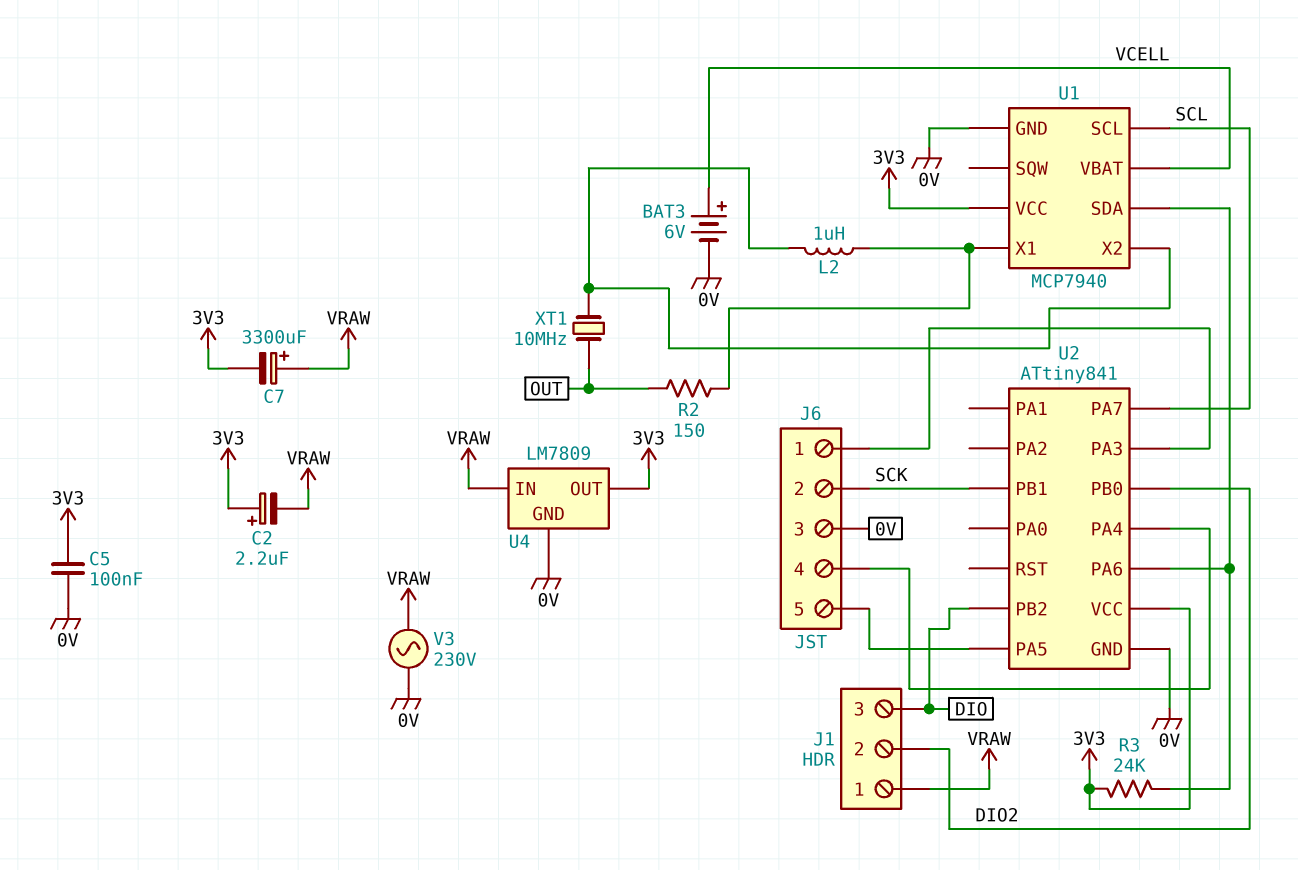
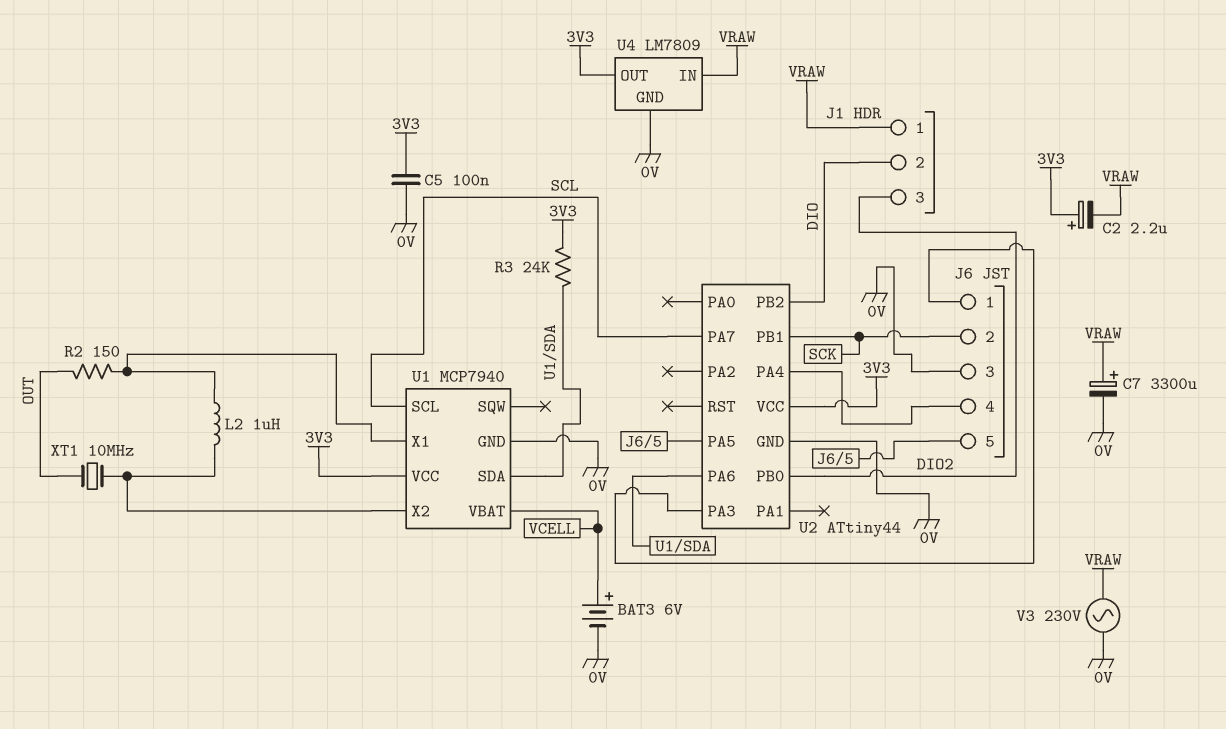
C7: 3300uF (plus VRAW, minus 3V3) -> 3300uF (plus VRAW, minus 0V)
J1 pin 2: DIO2 -> DIO
J1 pin 3: DIO -> DIO2
U2: ATtiny841 -> ATtiny44

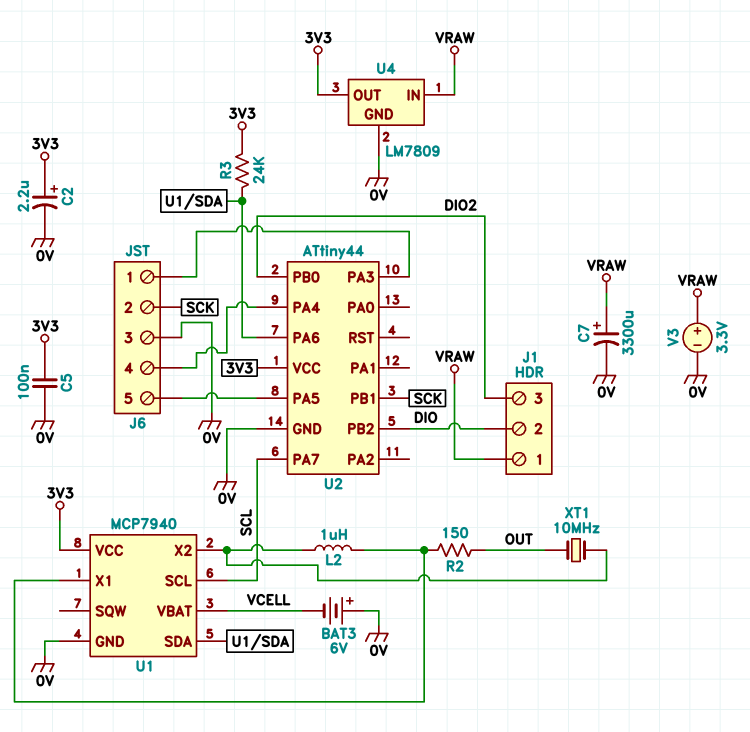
BAT3: 6V (plus VCELL, minus 0V) -> 6V (plus 0V, minus VCELL)
C2: 2.2uF (plus 3V3, minus VRAW) -> 2.2uF (plus 3V3, minus 0V)
V3: AC 230V (0V, VRAW) -> 3.3V (plus VRAW, minus 0V)

